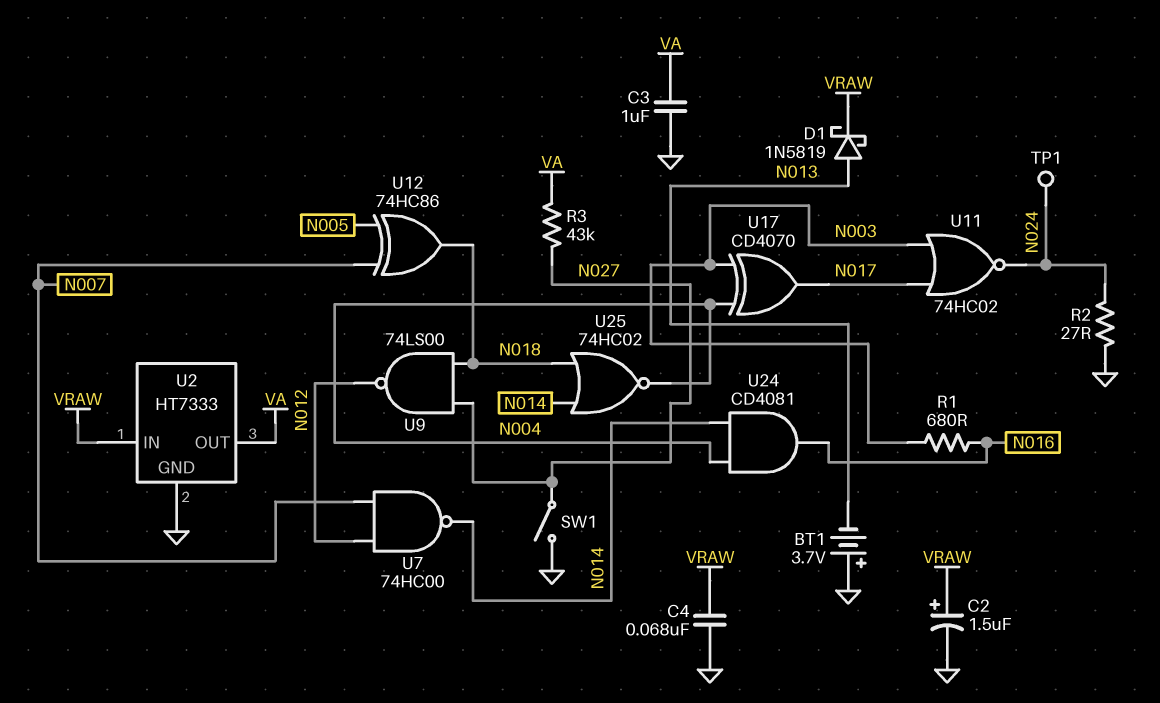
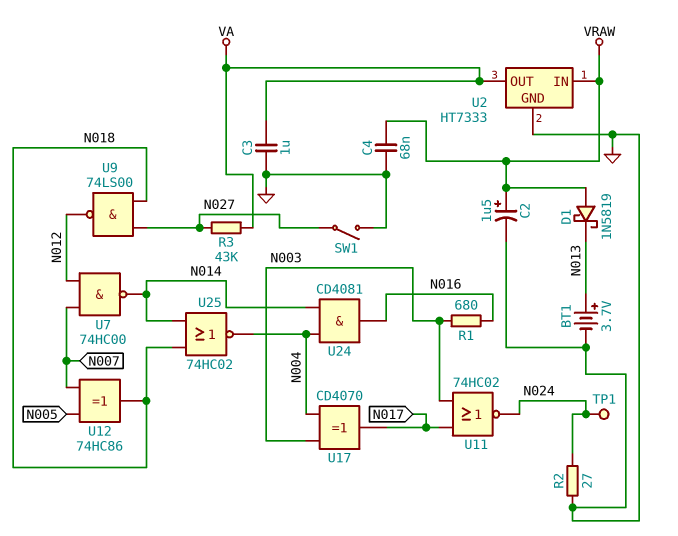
BT1: 3.7V (plus GND, minus N013) -> 3.7V (plus N013, minus GND)
D1: schottky 1N5819 (A N013, K VRAW) -> schottky 1N5819 (A VRAW, K N013)

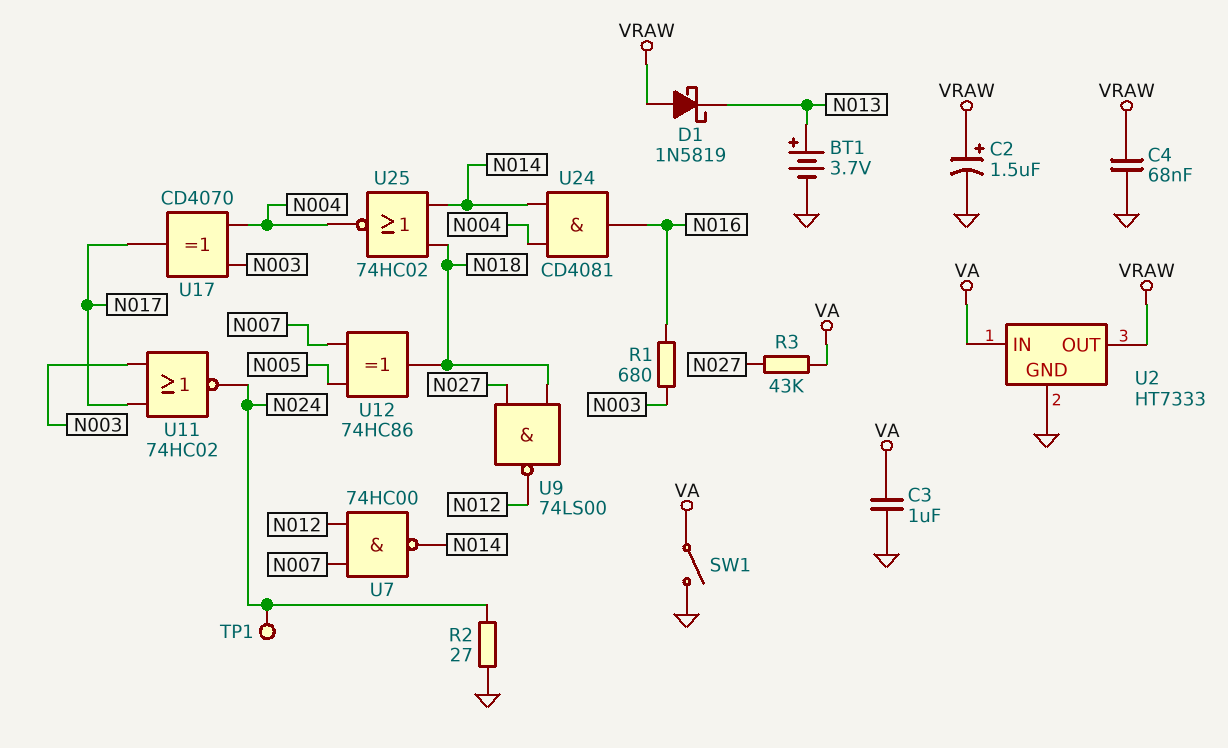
SW1: switch (GND, N027) -> switch (GND, VA)
U2 pin IN: VRAW -> VA
U2 pin OUT: VA -> VRAW

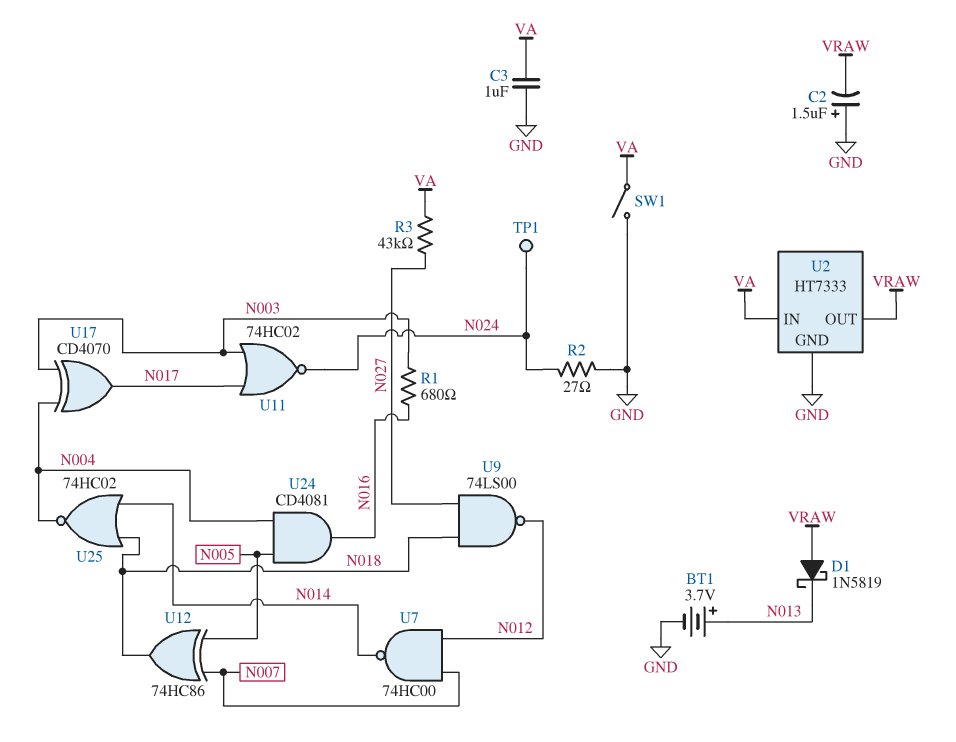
C2: 1.5uF (plus VRAW, minus GND) -> 1.5uF (plus GND, minus VRAW)
C4: 68nF (GND, VRAW) -> none
U24: AND CD4081 (in N004, in N014, out N016) -> AND CD4081 (in N004, in N005, out N016)

